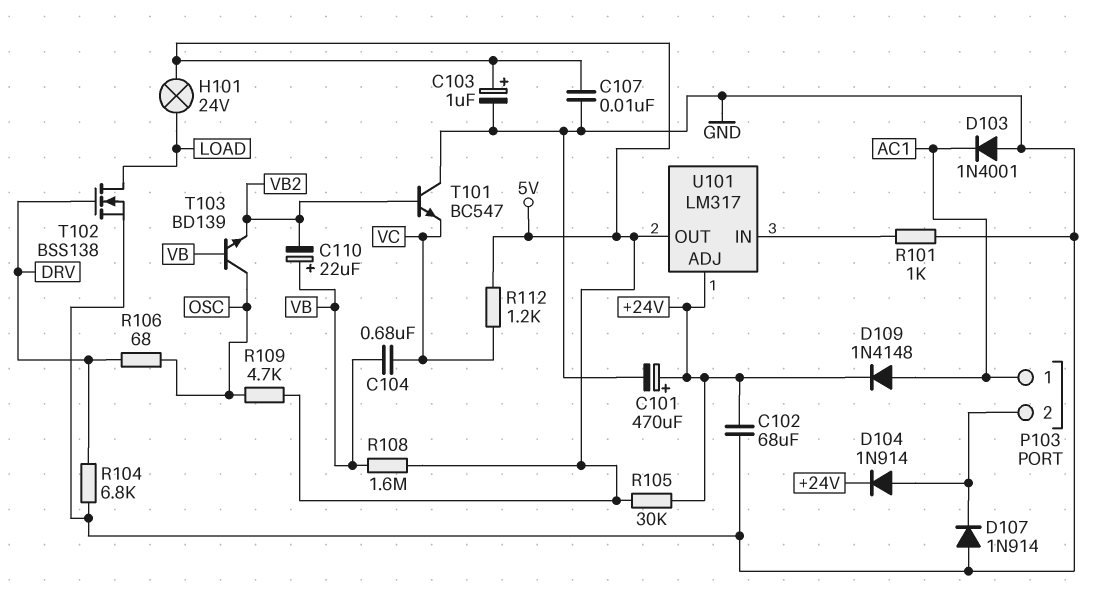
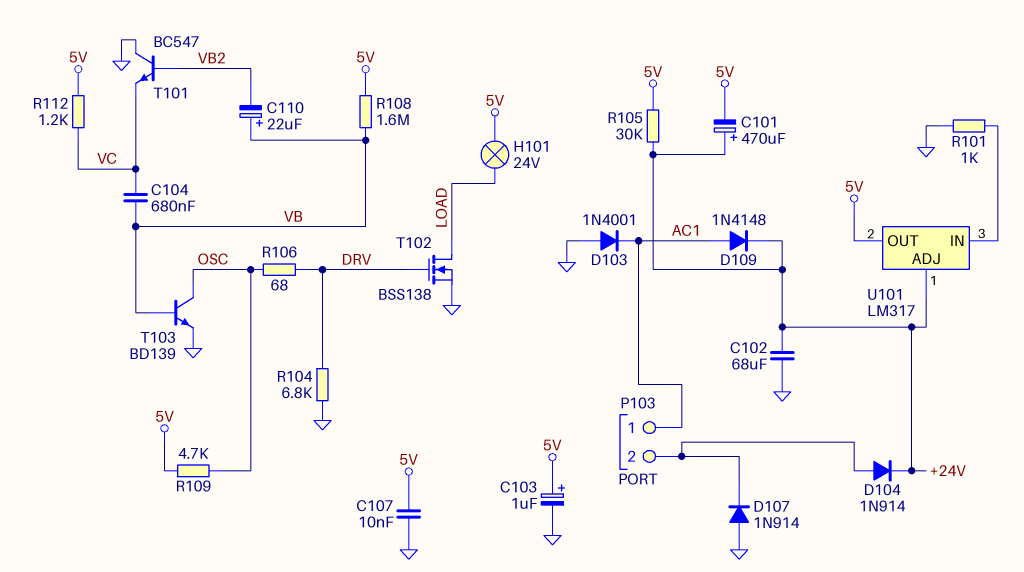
C101: 470uF (plus +24V, minus GND) -> 470uF (plus +24V, minus 5V)
T103: NPN BD139 (B VB, C OSC, E VB2) -> NPN BD139 (B VB, C OSC, E GND)

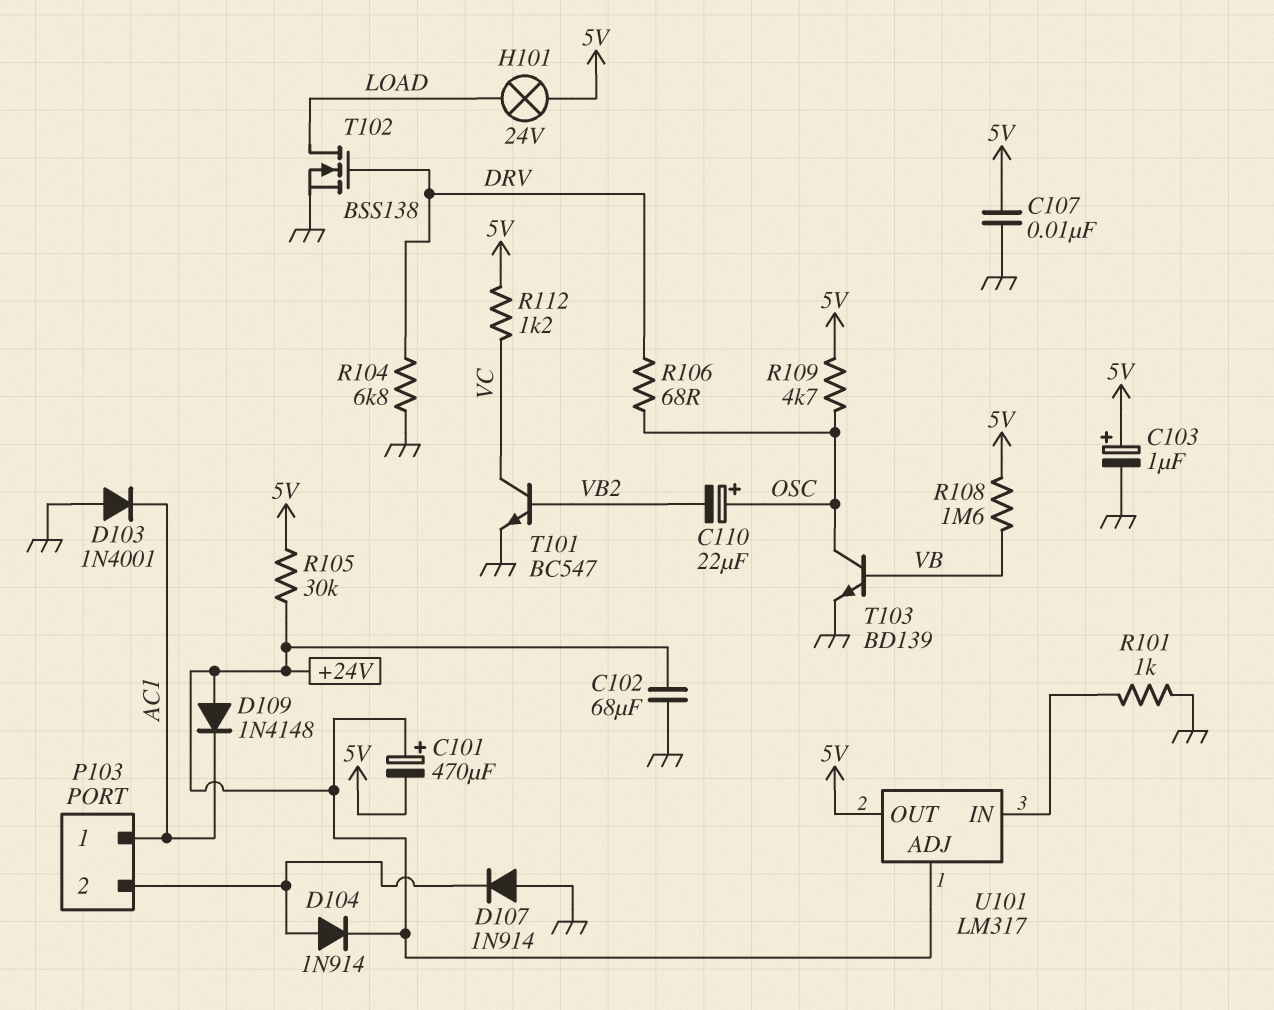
C104: 680nF (VB, VC) -> none
C110: 22uF (plus VB, minus VB2) -> 22uF (plus OSC, minus VB2)
D109: diode 1N4148 (A AC1, K +24V) -> diode 1N4148 (A +24V, K AC1)
T101: NPN BC547 (B VB2, C GND, E VC) -> NPN BC547 (B VB2, C VC, E GND)

